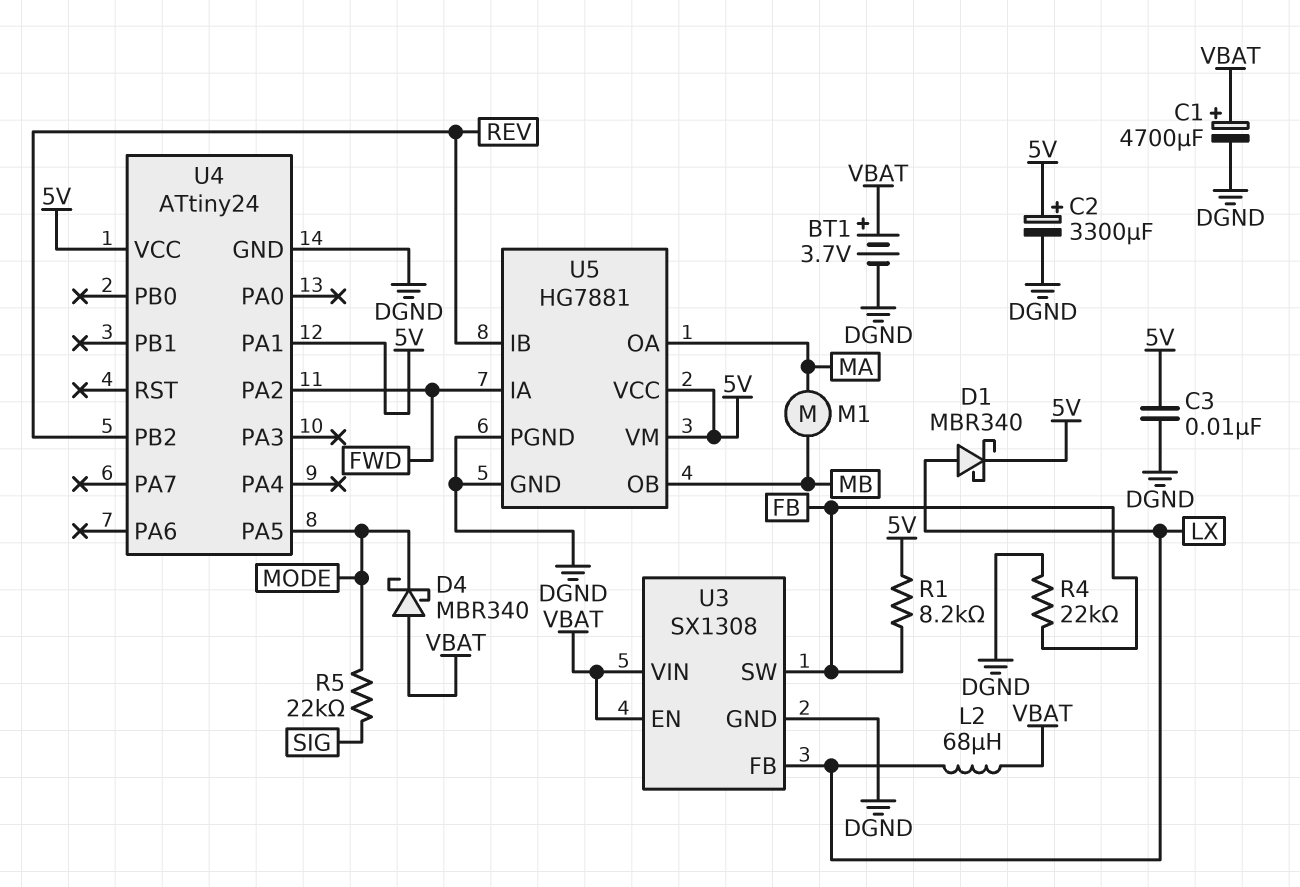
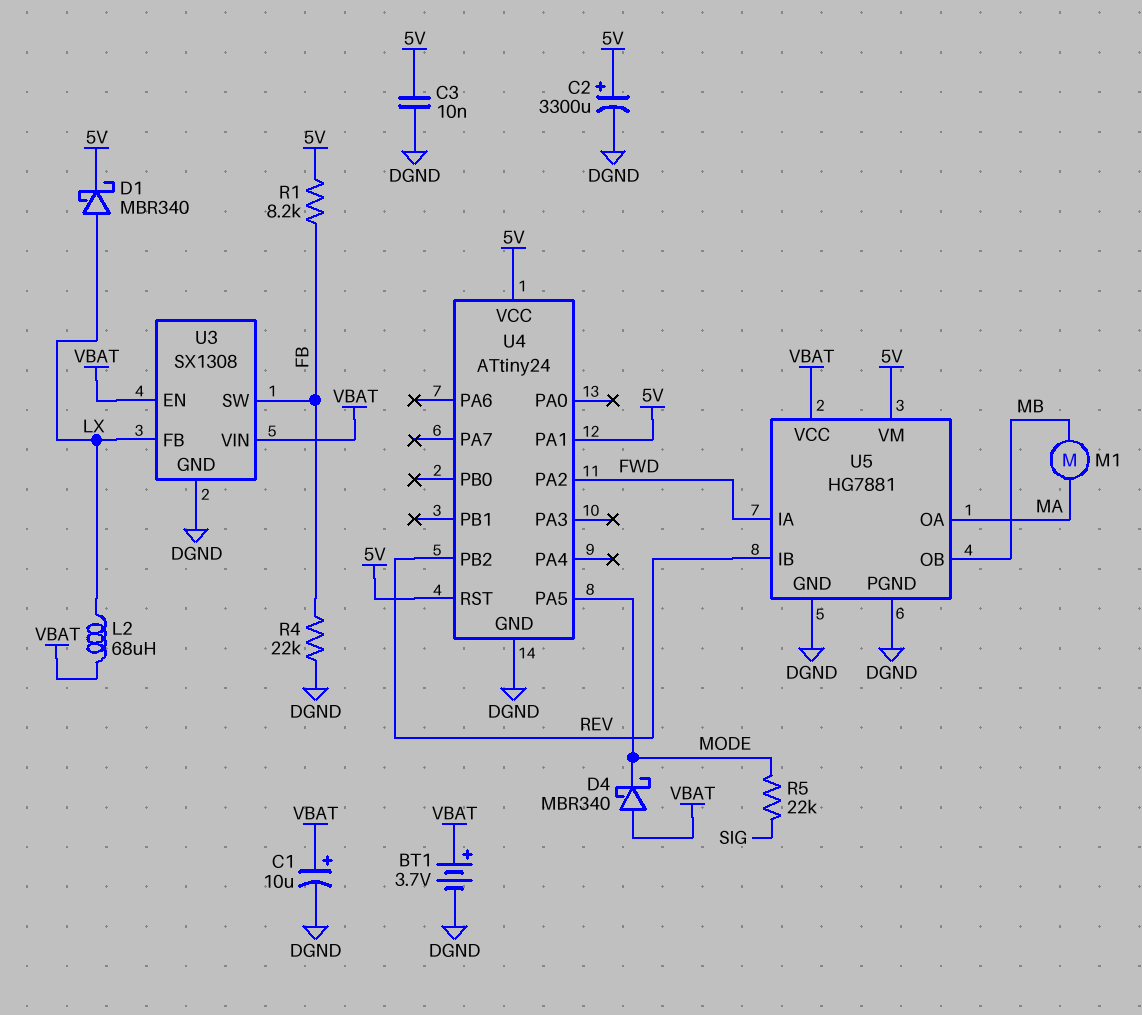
C1: 4700uF (plus VBAT, minus DGND) -> 10uF (plus VBAT, minus DGND)
U4 pin RST: none -> 5V
U5 pin VCC: 5V -> VBAT

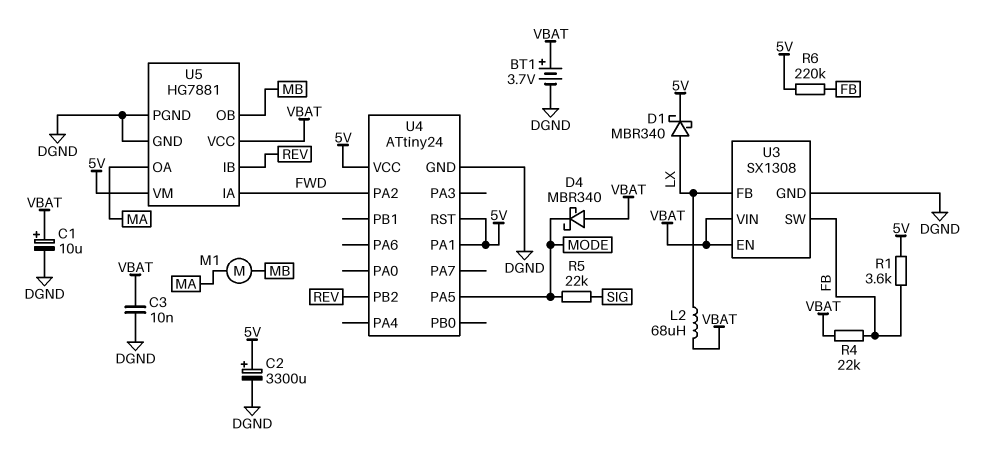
C3: 10nF (5V, DGND) -> 10nF (DGND, VBAT)
R1: 8.2k (5V, FB) -> 3.6k (5V, FB)
R4: 22k (DGND, FB) -> 22k (FB, VBAT)
R6: none -> 220k (5V, FB)

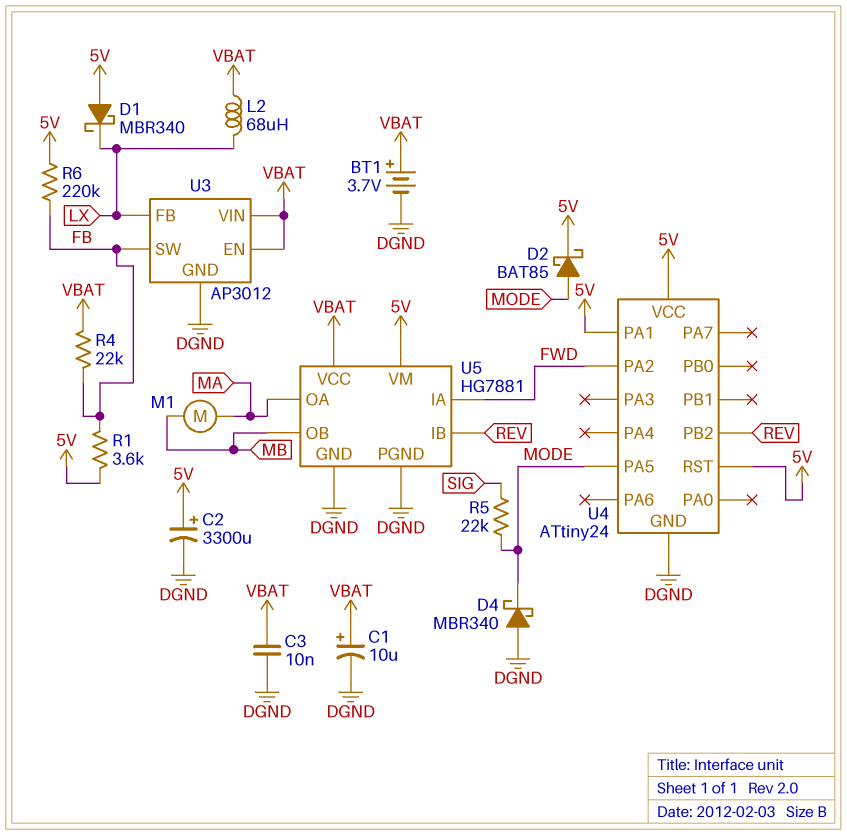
D1: schottky MBR340 (A LX, K 5V) -> schottky MBR340 (A 5V, K LX)
D2: none -> schottky BAT85 (A MODE, K 5V)
D4: schottky MBR340 (A VBAT, K MODE) -> schottky MBR340 (A DGND, K MODE)
U3: SX1308 -> AP3012

